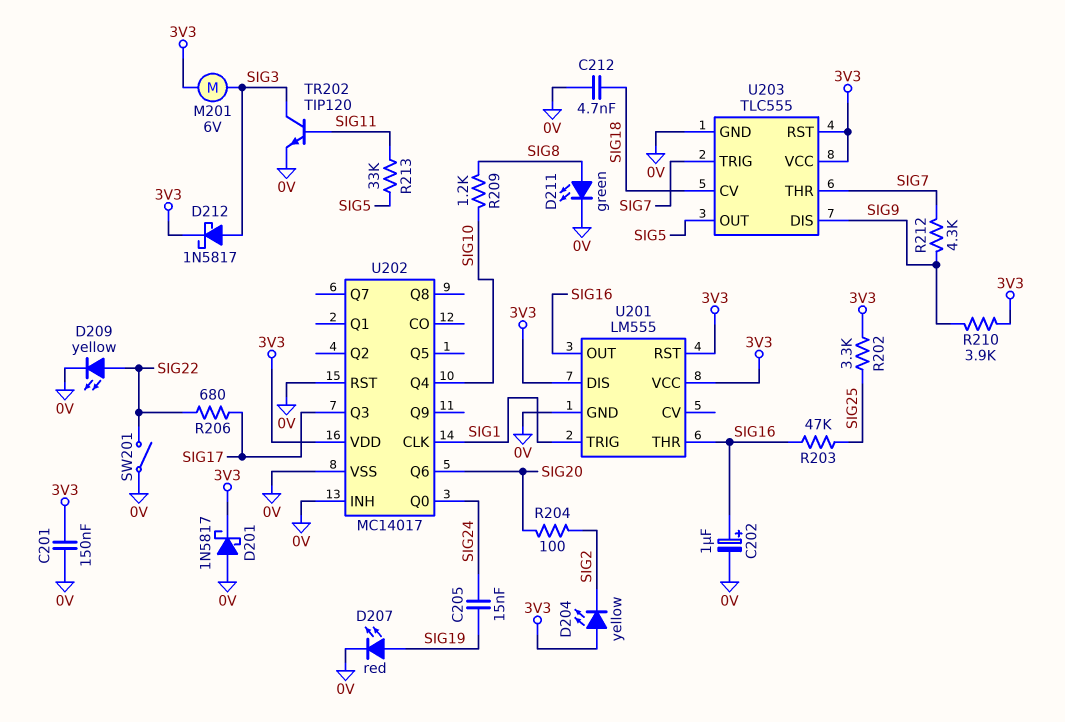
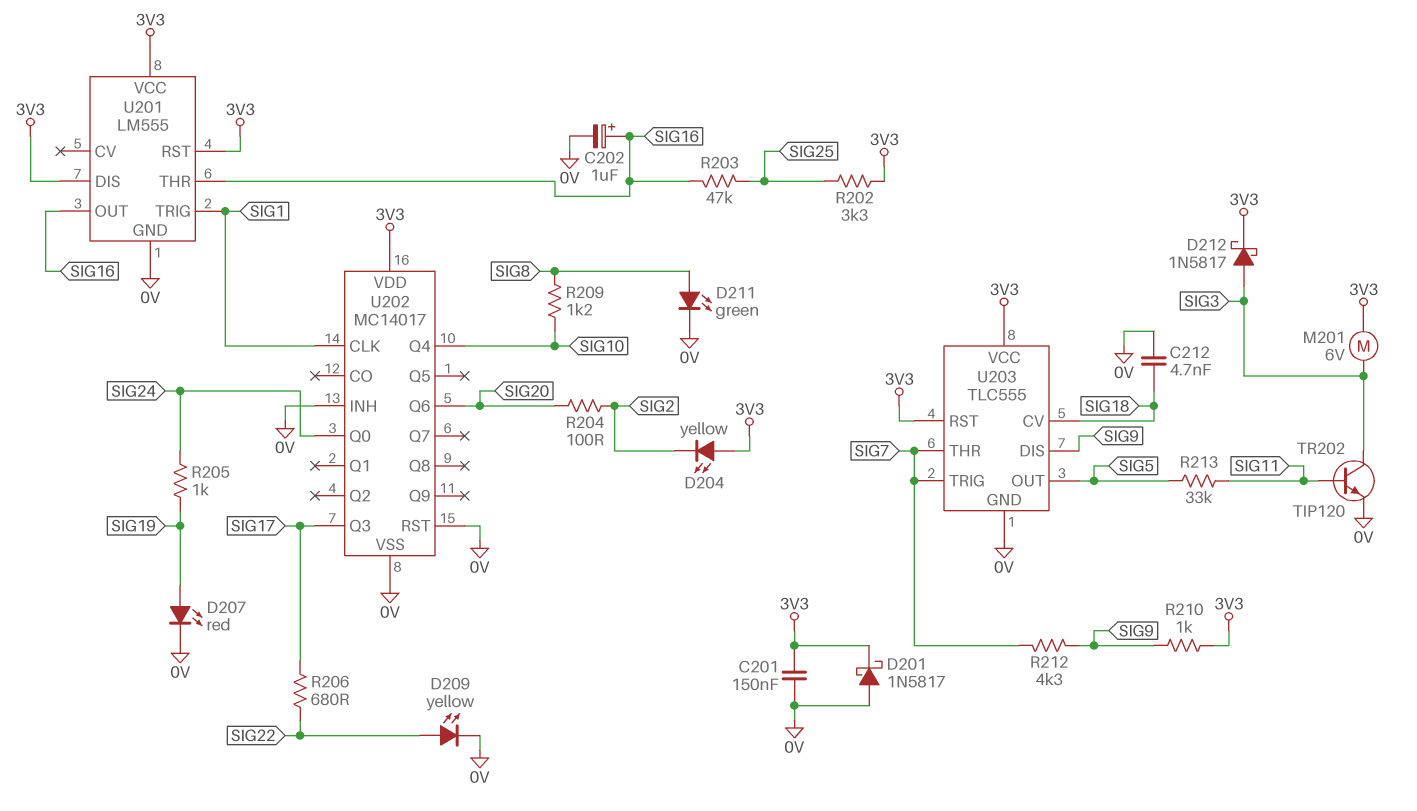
C205: 15nF (SIG19, SIG24) -> none
R205: none -> 1k (SIG19, SIG24)
R210: 3.9k (3V3, SIG9) -> 1k (3V3, SIG9)
SW201: switch (0V, SIG22) -> none

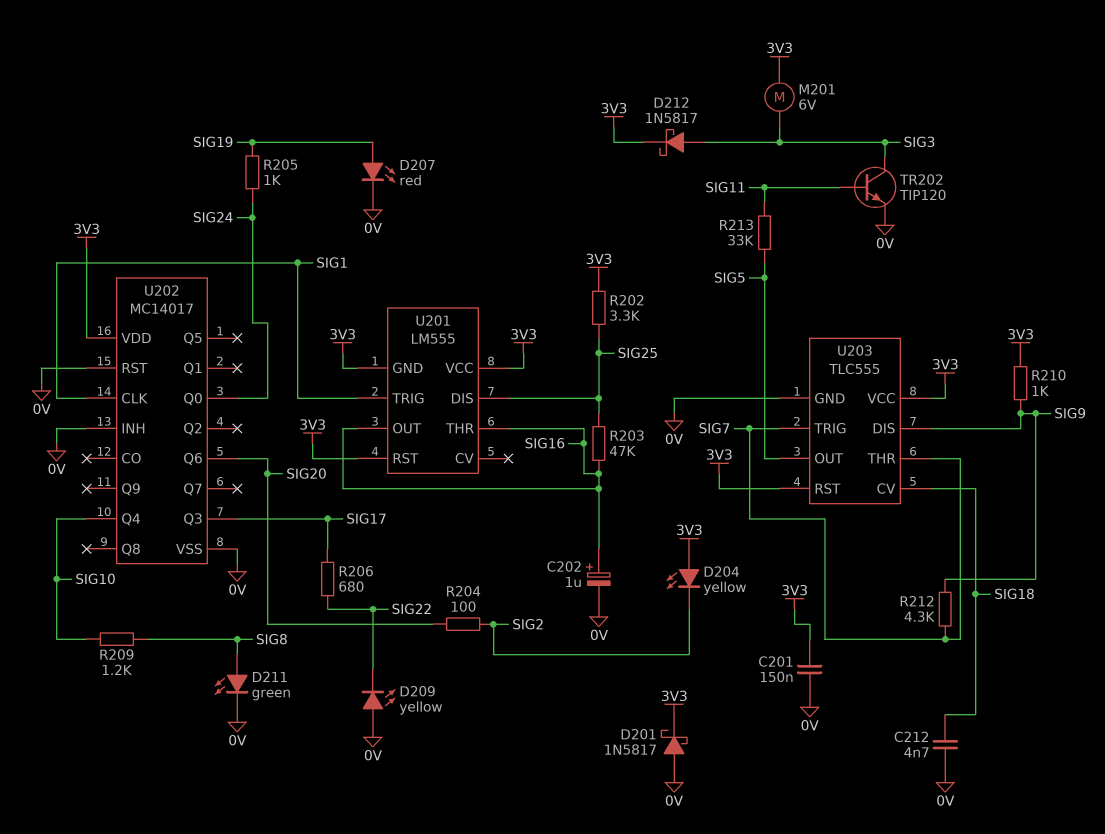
D209: LED yellow (A SIG22, K 0V) -> LED yellow (A 0V, K SIG22)
U201 pin DIS: 3V3 -> SIG25
U201 pin GND: 0V -> 3V3

